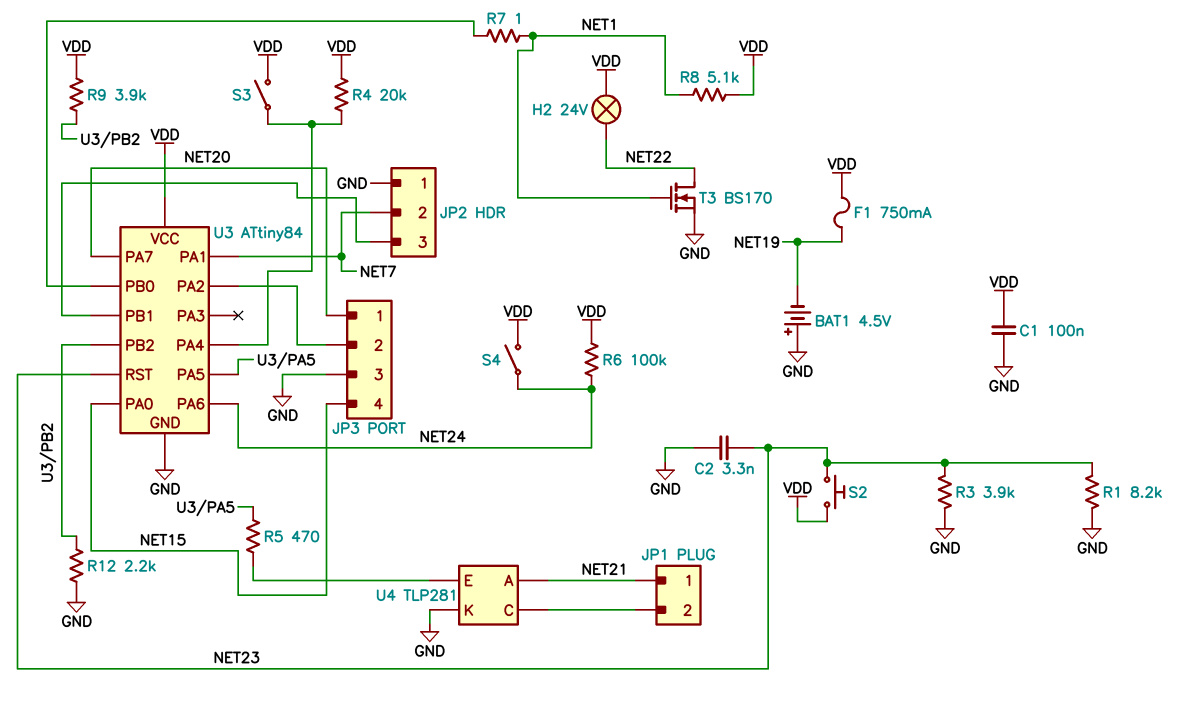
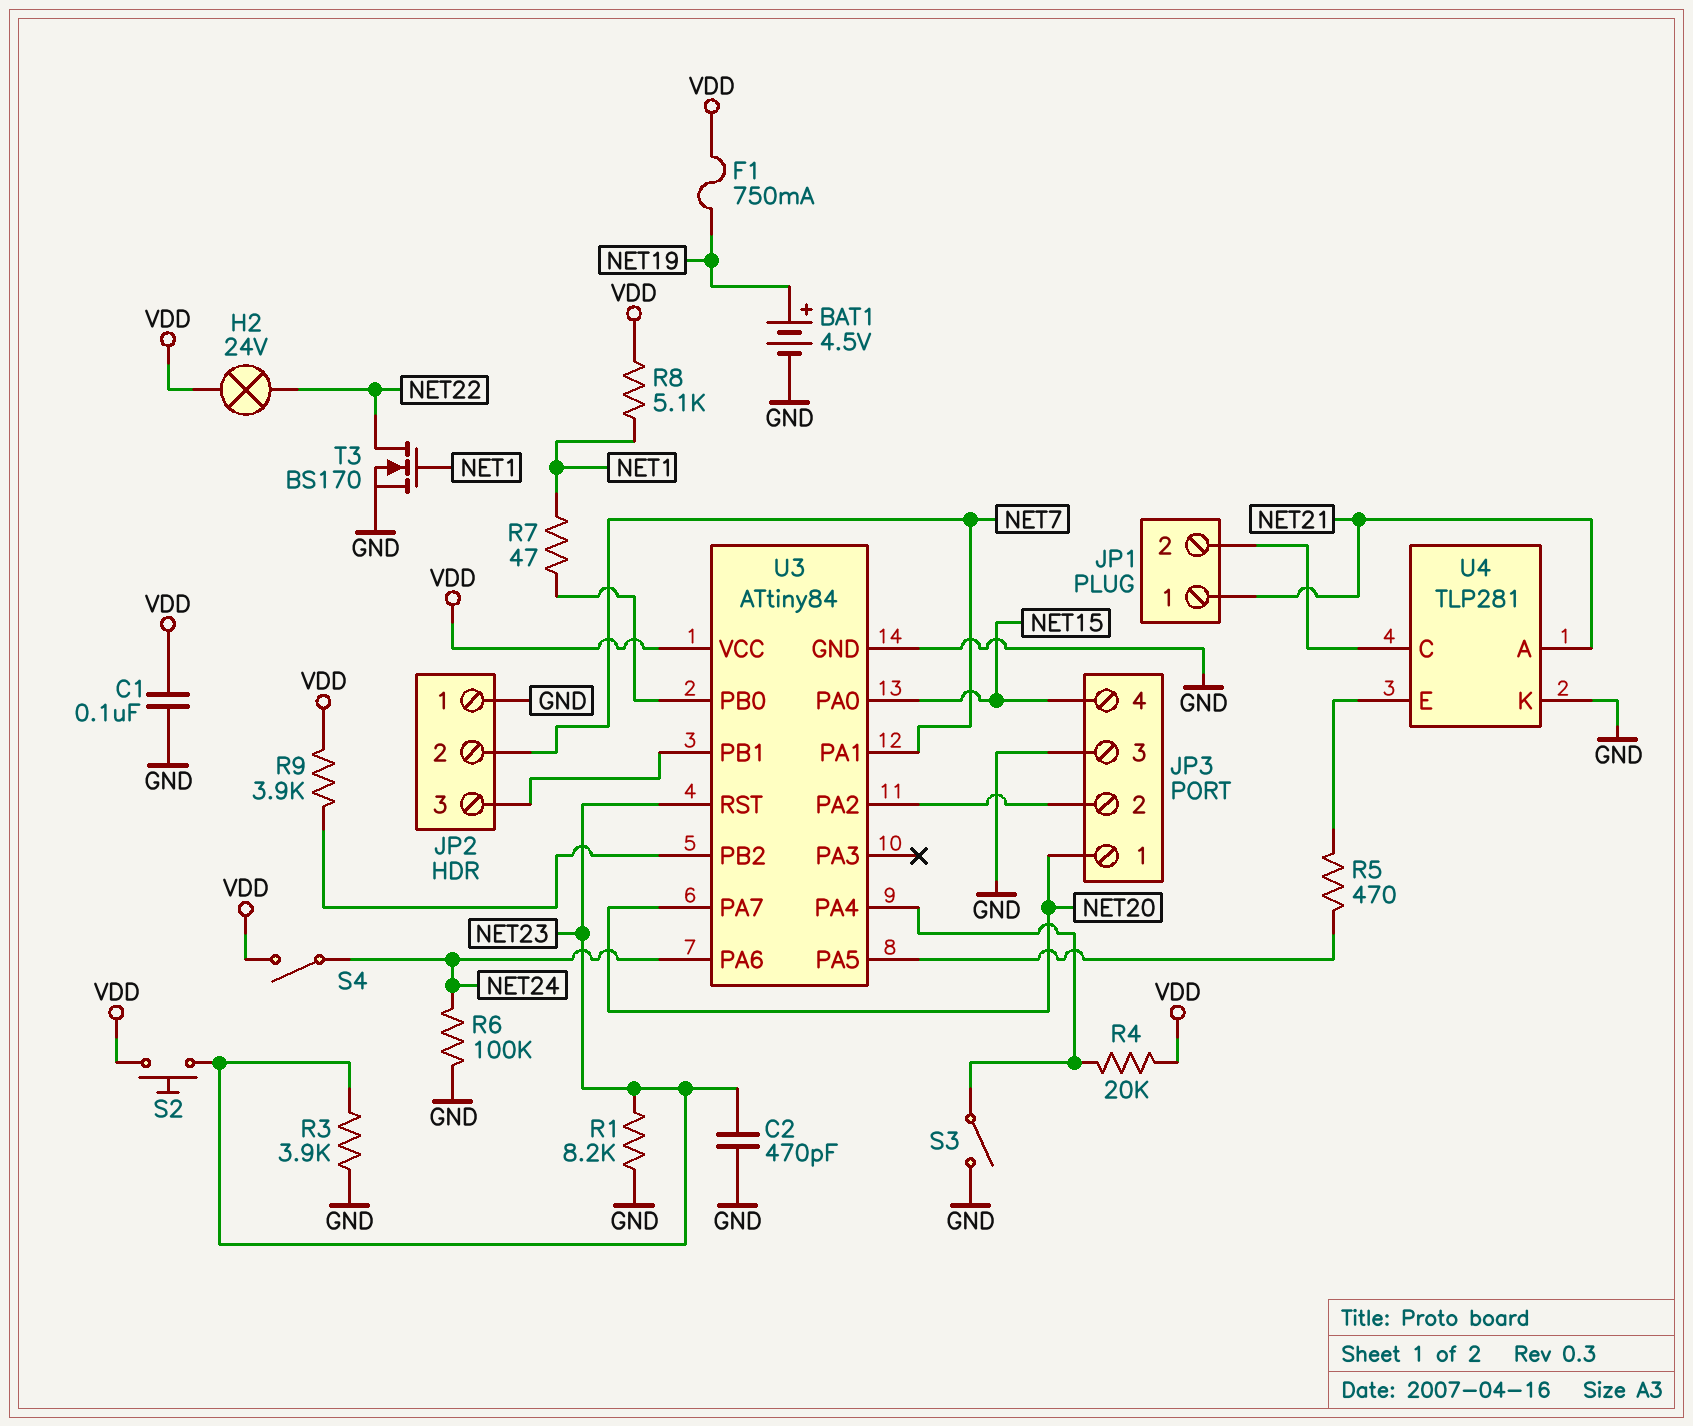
BAT1: 4.5V (plus GND, minus NET19) -> 4.5V (plus NET19, minus GND)
C2: 3.3nF (GND, NET23) -> 470pF (GND, NET23)
R6: 100k (NET24, VDD) -> 100k (GND, NET24)
R7: 1 (NET1, U3/PB0) -> 47 (NET1, U3/PB0)
R12: 2.2k (GND, U3/PB2) -> none
S3: switch (U3/PA4, VDD) -> switch (GND, U3/PA4)

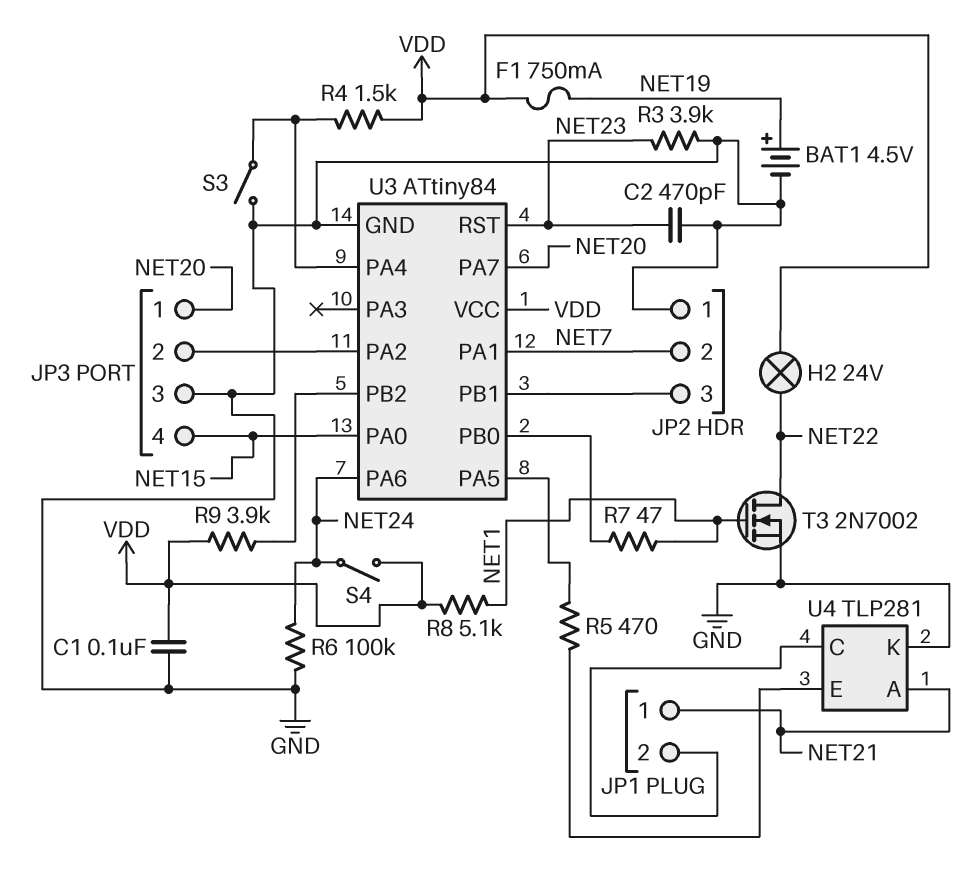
R1: 8.2k (GND, NET23) -> none
R4: 20k (U3/PA4, VDD) -> 1.5k (U3/PA4, VDD)
S2: button (NET23, VDD) -> none
T3: NMOS BS170 (G NET1, D NET22, S GND) -> NMOS 2N7002 (G NET1, D NET22, S GND)

